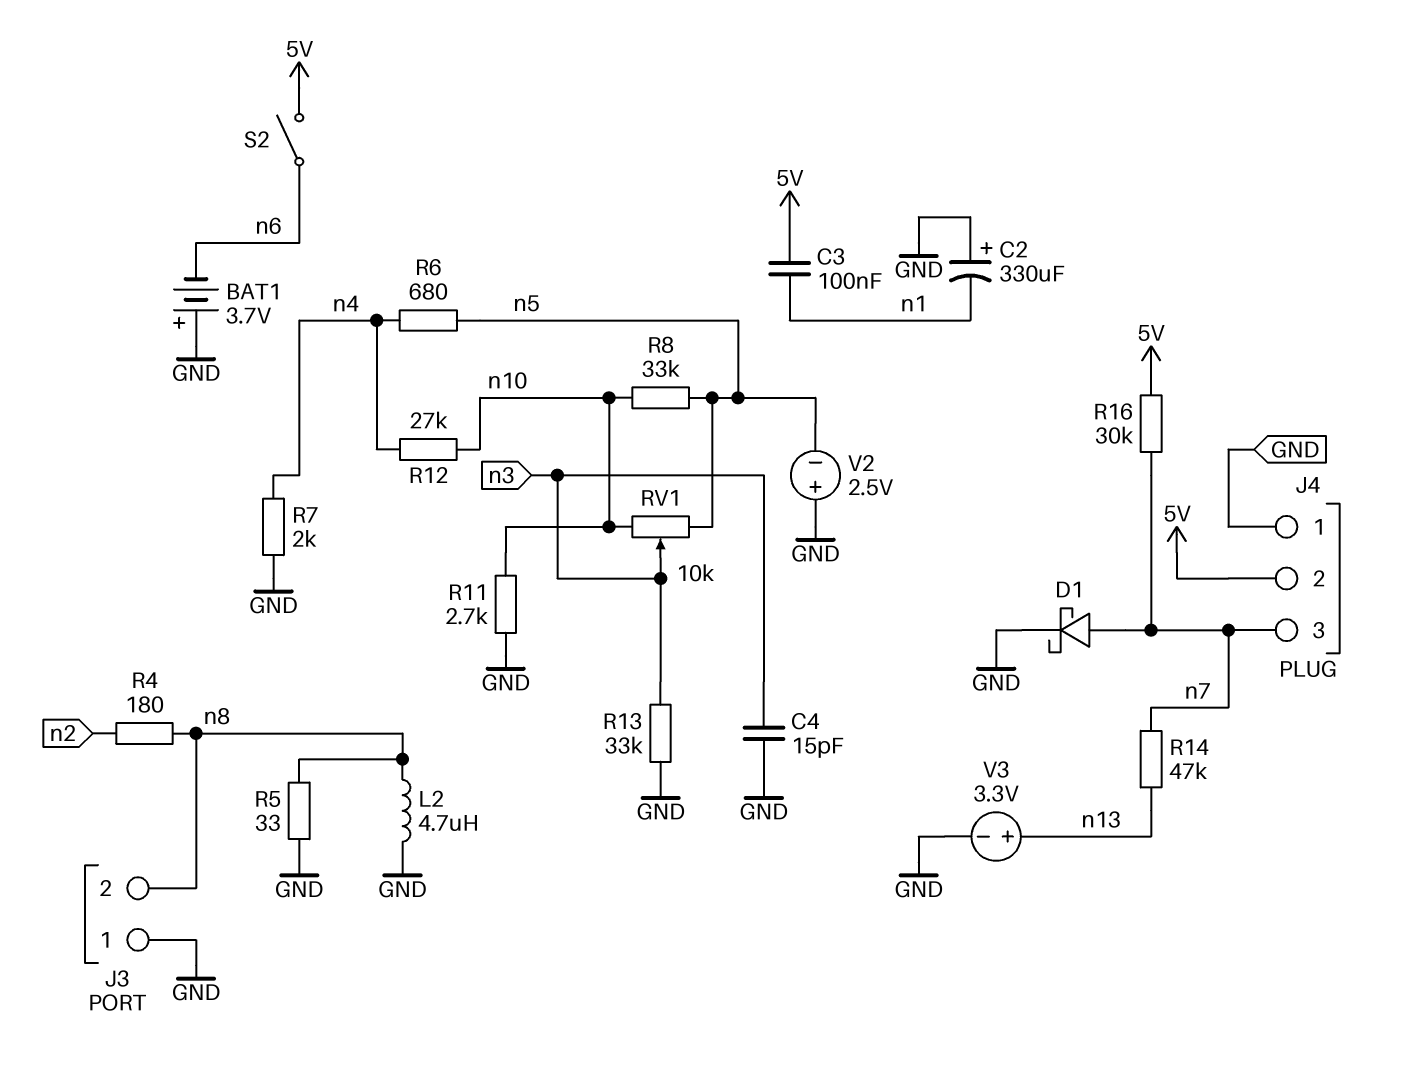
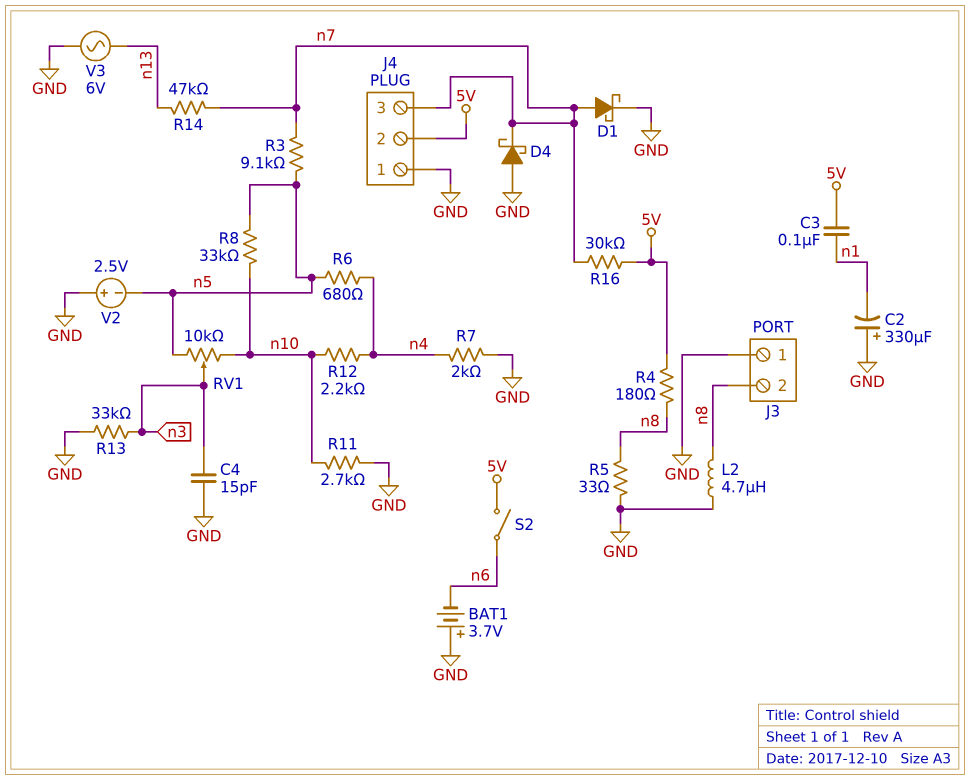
D4: none -> schottky (A GND, K n7)
R3: none -> 9.1k (n5, n7)
R4: 180 (n2, n8) -> 180 (5V, n8)
R12: 27k (n4, n10) -> 2.2k (n4, n10)
V3: 3.3V (plus n13, minus GND) -> AC 6V (GND, n13)

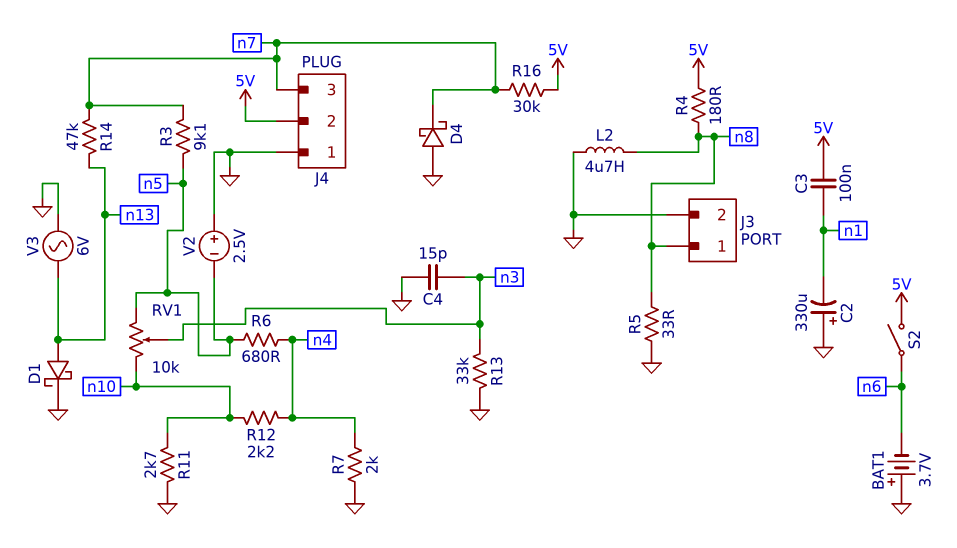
D1: schottky (A n7, K GND) -> schottky (A n13, K GND)
J3 pin 1: GND -> n8
J3 pin 2: n8 -> GND
R8: 33k (n5, n10) -> none

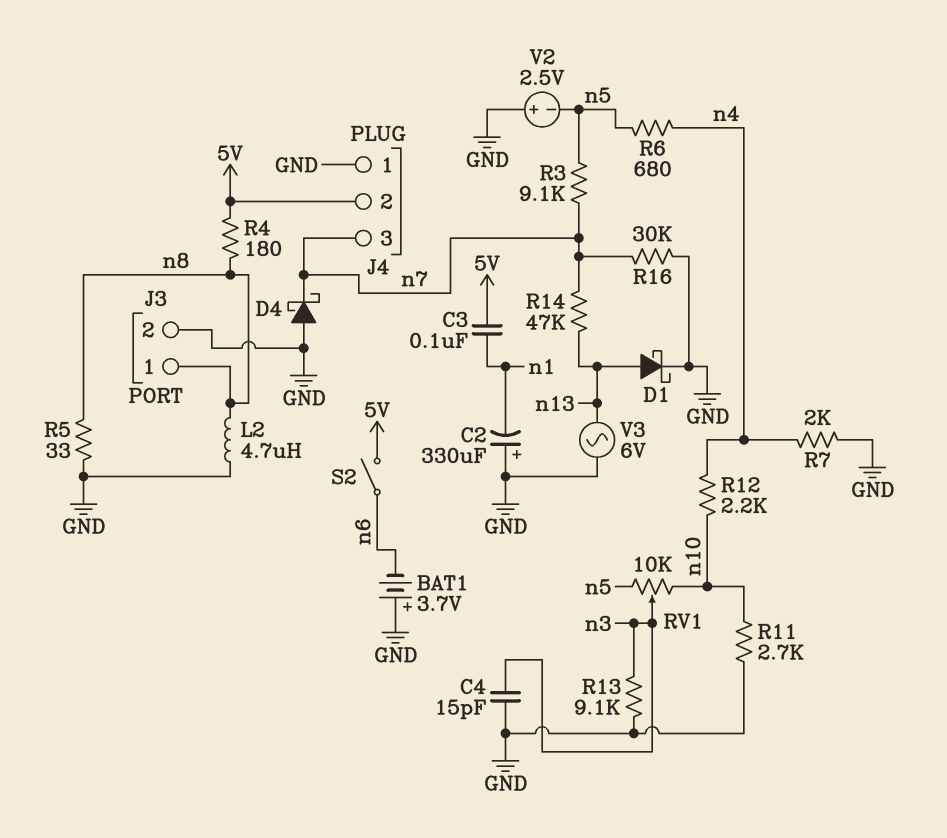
R13: 33k (GND, n3) -> 9.1k (GND, n3)
R16: 30k (5V, n7) -> 30k (GND, n7)

